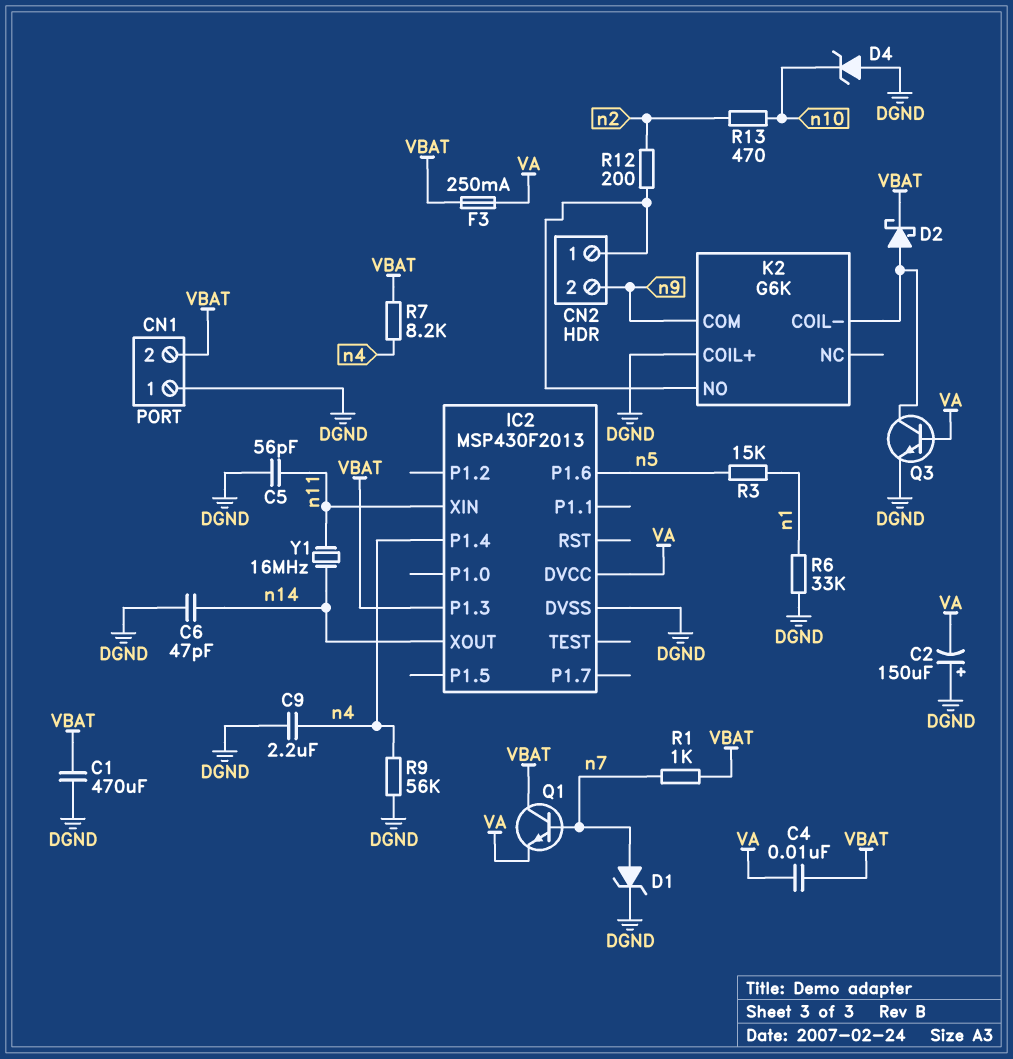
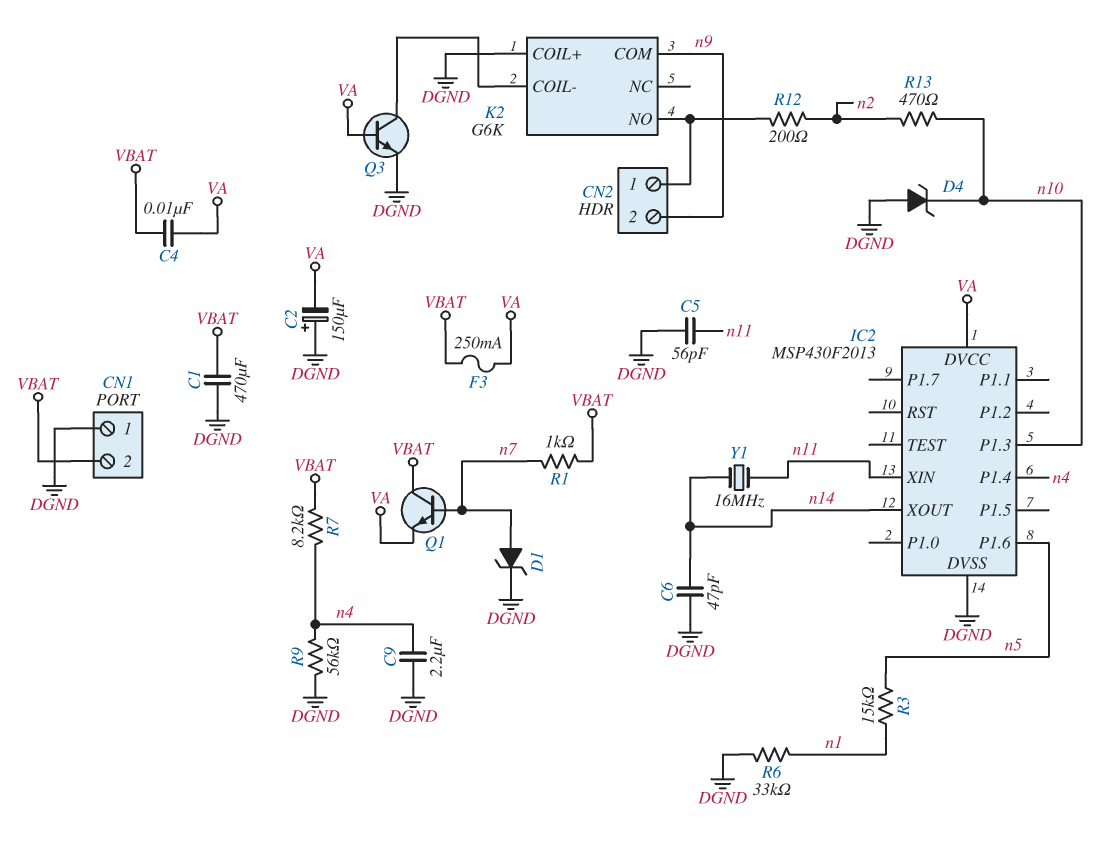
D2: schottky (A K2/COIL-, K VBAT) -> none
IC2 pin P1.3: VBAT -> n10

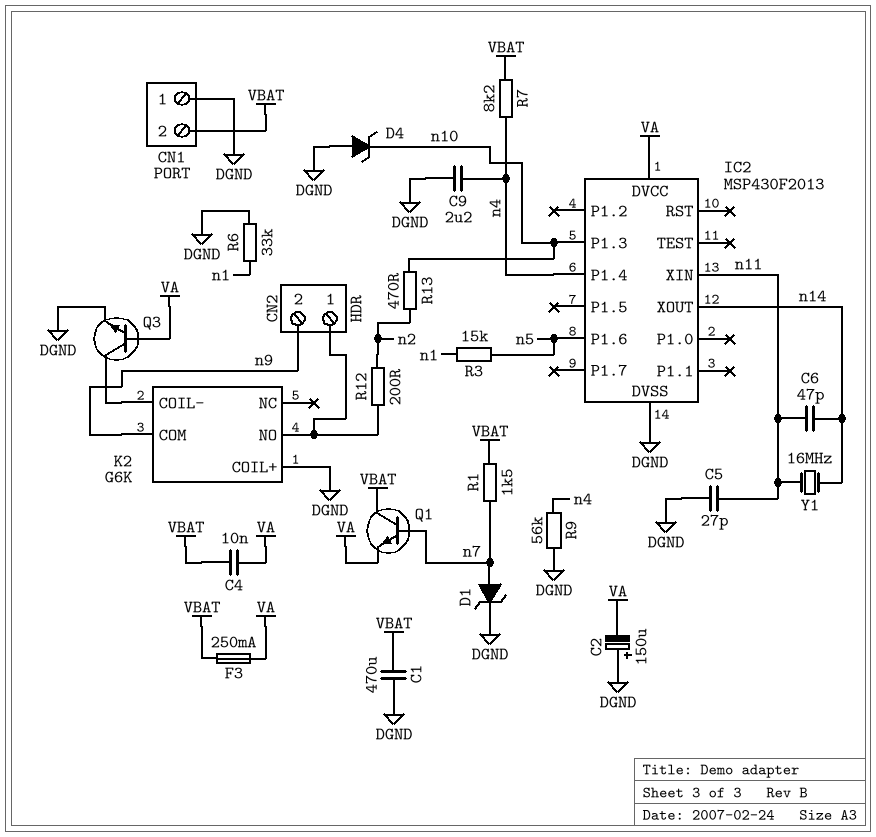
C5: 56pF (DGND, n11) -> 27pF (DGND, n11)
C6: 47pF (DGND, n14) -> 47pF (n11, n14)
R1: 1k (VBAT, n7) -> 1.5k (VBAT, n7)

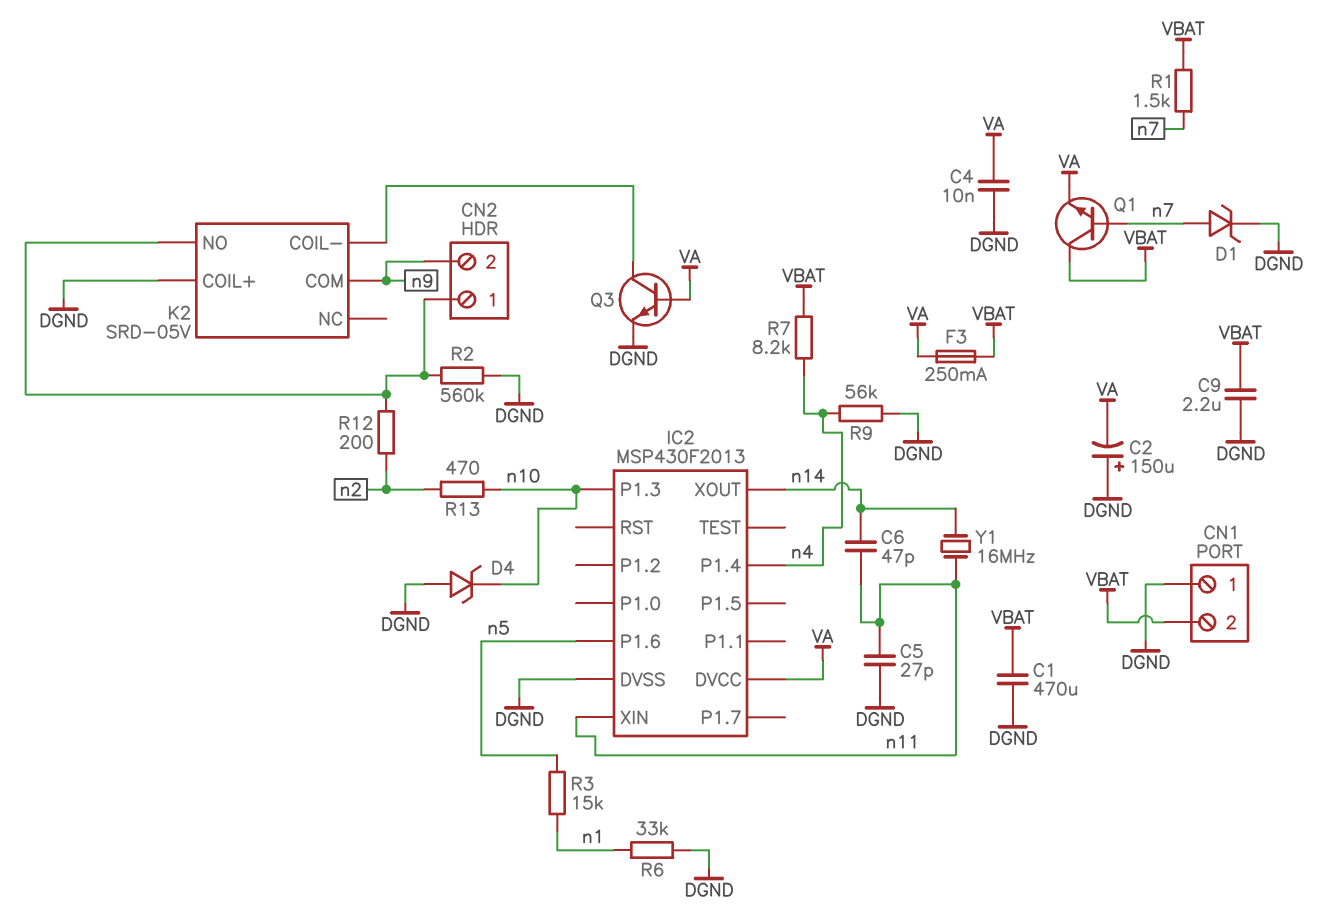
C4: 10nF (VA, VBAT) -> 10nF (DGND, VA)
C9: 2.2uF (DGND, n4) -> 2.2uF (DGND, VBAT)
K2: G6K -> SRD-05V
R2: none -> 560k (CN2/1, DGND)

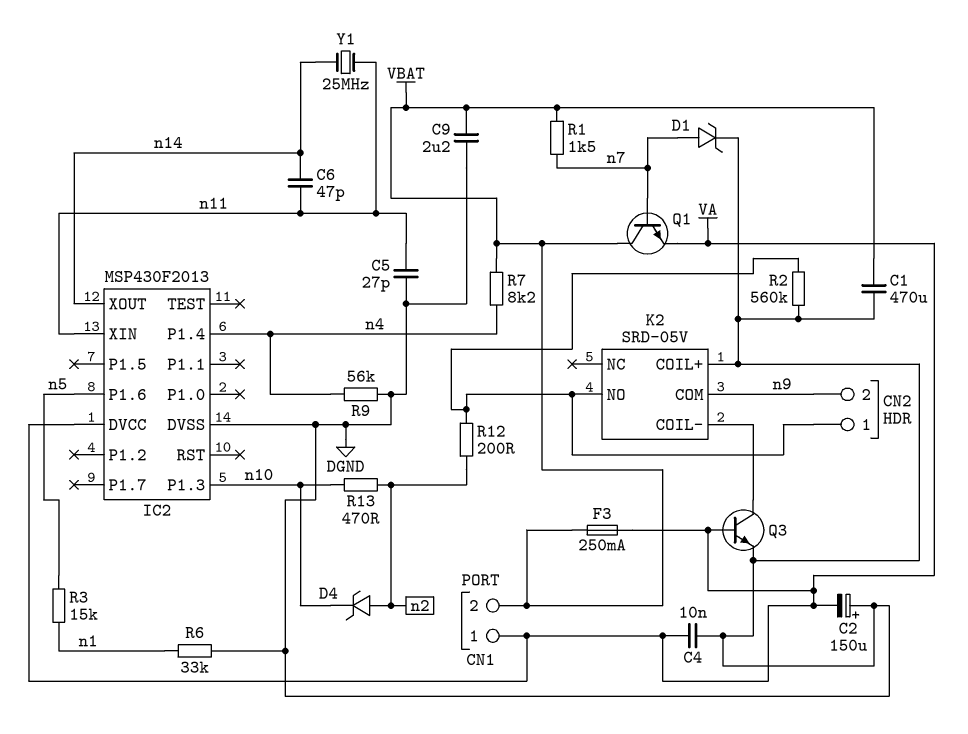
CN1 pin 1: DGND -> VA
D4: zener (A DGND, K n10) -> zener (A n2, K n10)
Y1: 16MHz (n11, n14) -> 25MHz (n11, n14)

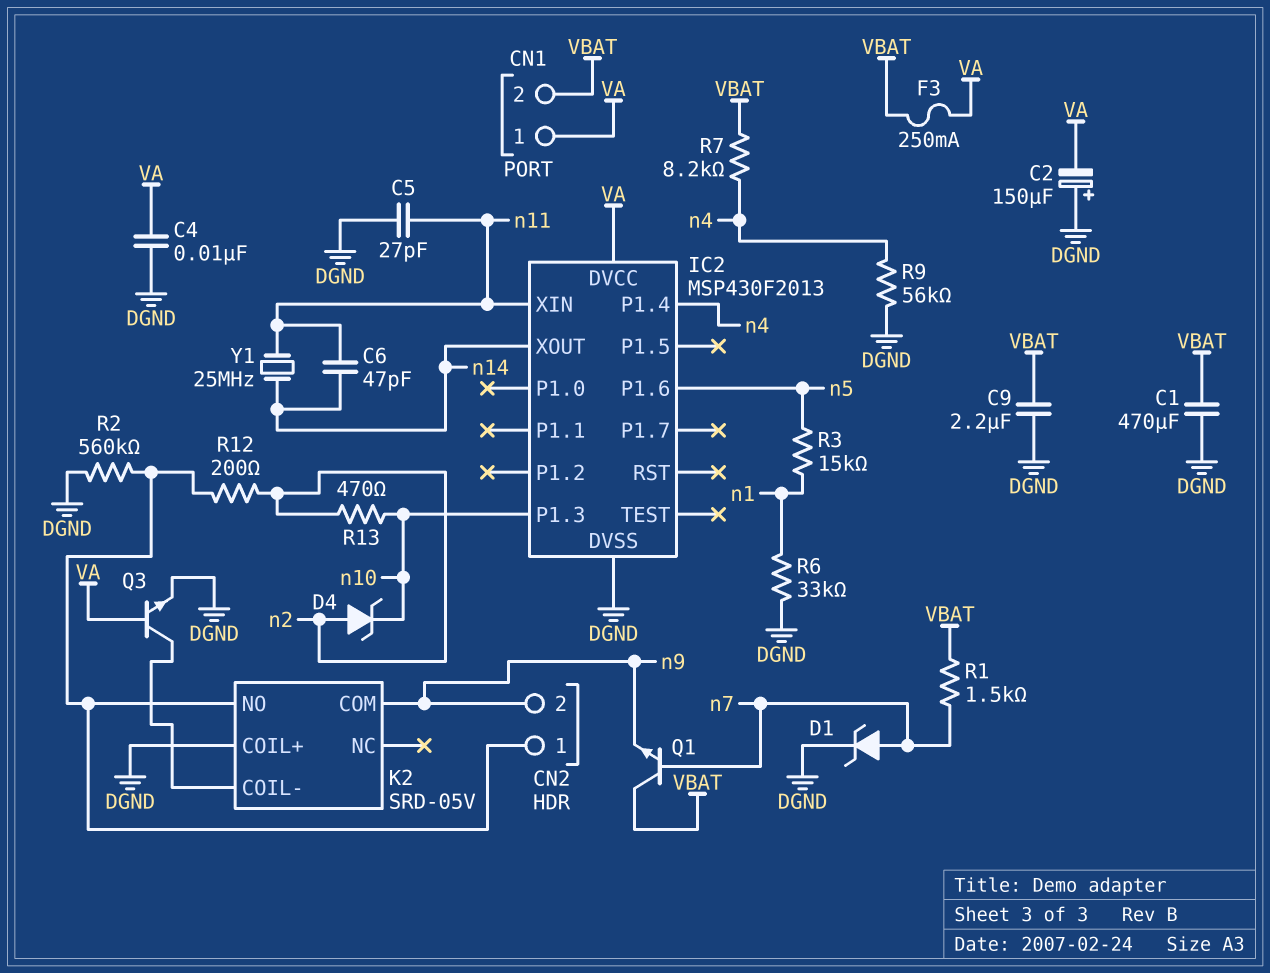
Q1: NPN (B n7, C VBAT, E VA) -> NPN (B n7, C VBAT, E n9)

